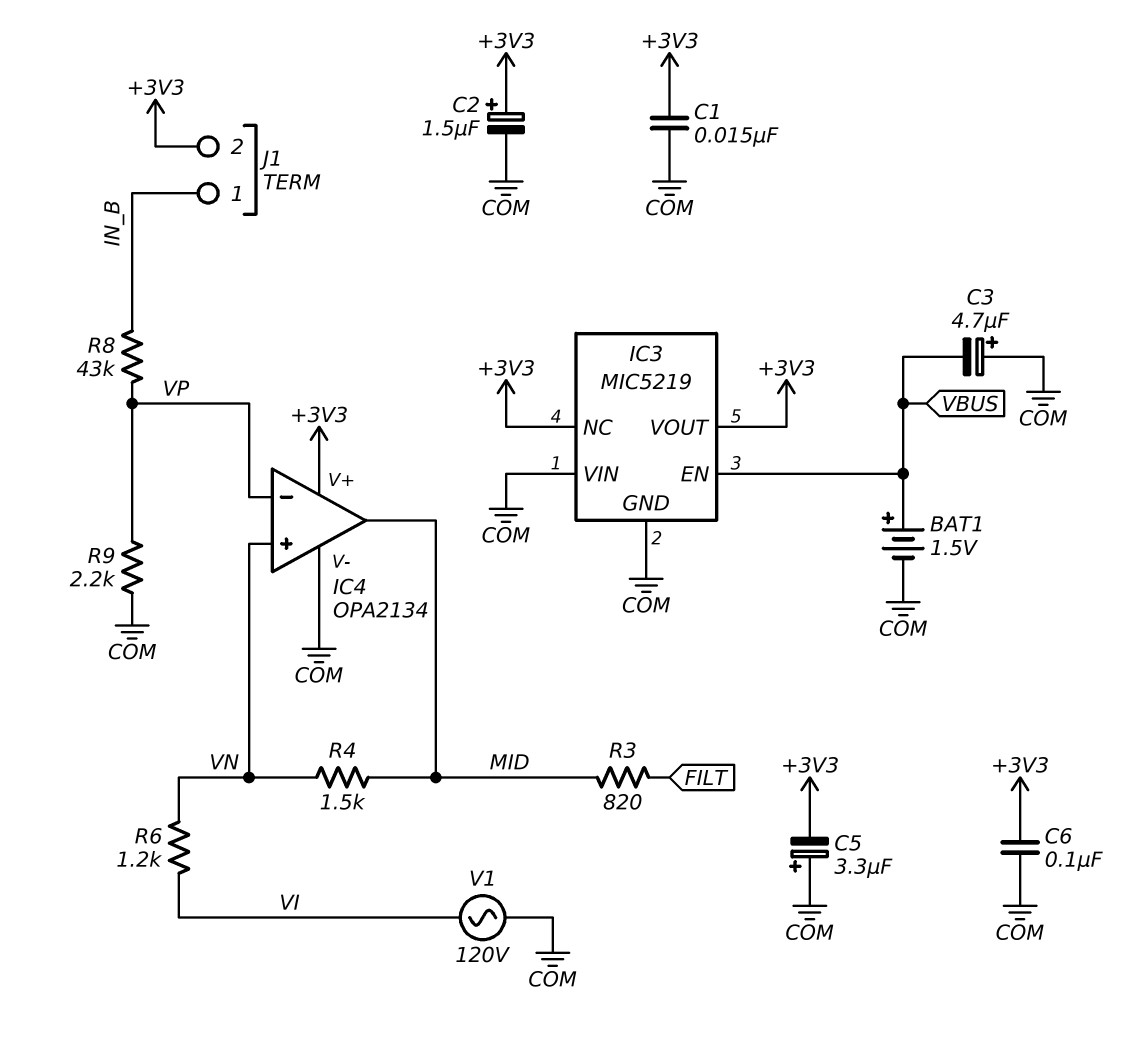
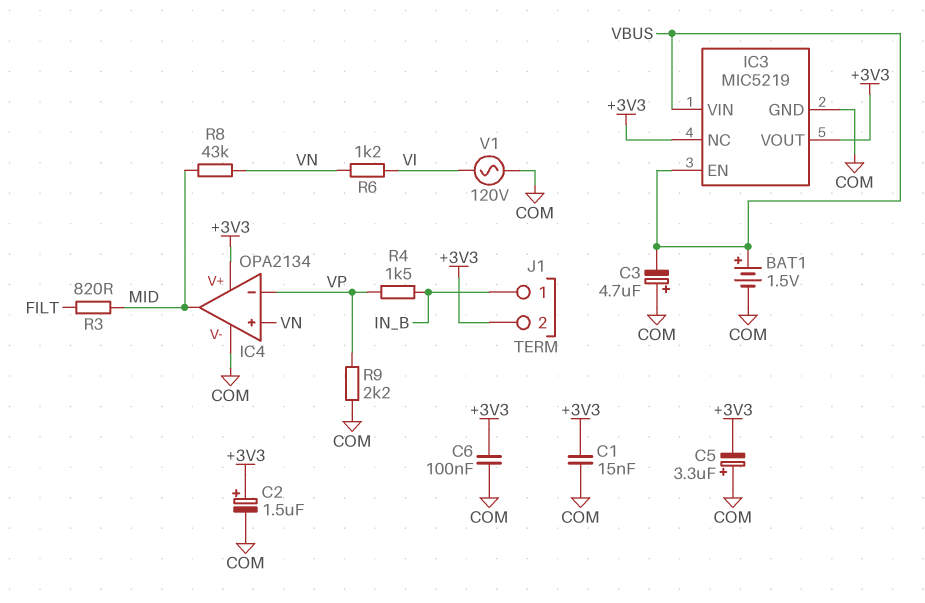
IC3 pin VIN: COM -> VBUS
R4: 1.5k (MID, VN) -> 1.5k (IN_B, VP)
R8: 43k (IN_B, VP) -> 43k (MID, VN)

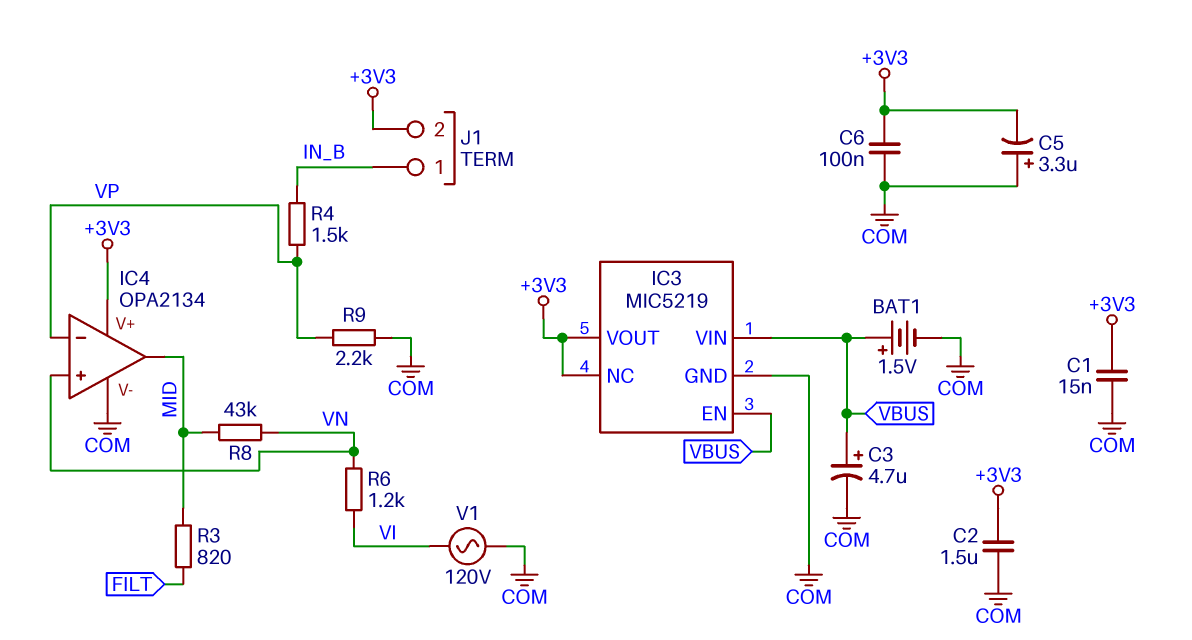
C2: 1.5uF (plus +3V3, minus COM) -> 1.5uF (+3V3, COM)
C3: 4.7uF (plus COM, minus VBUS) -> 4.7uF (plus VBUS, minus COM)

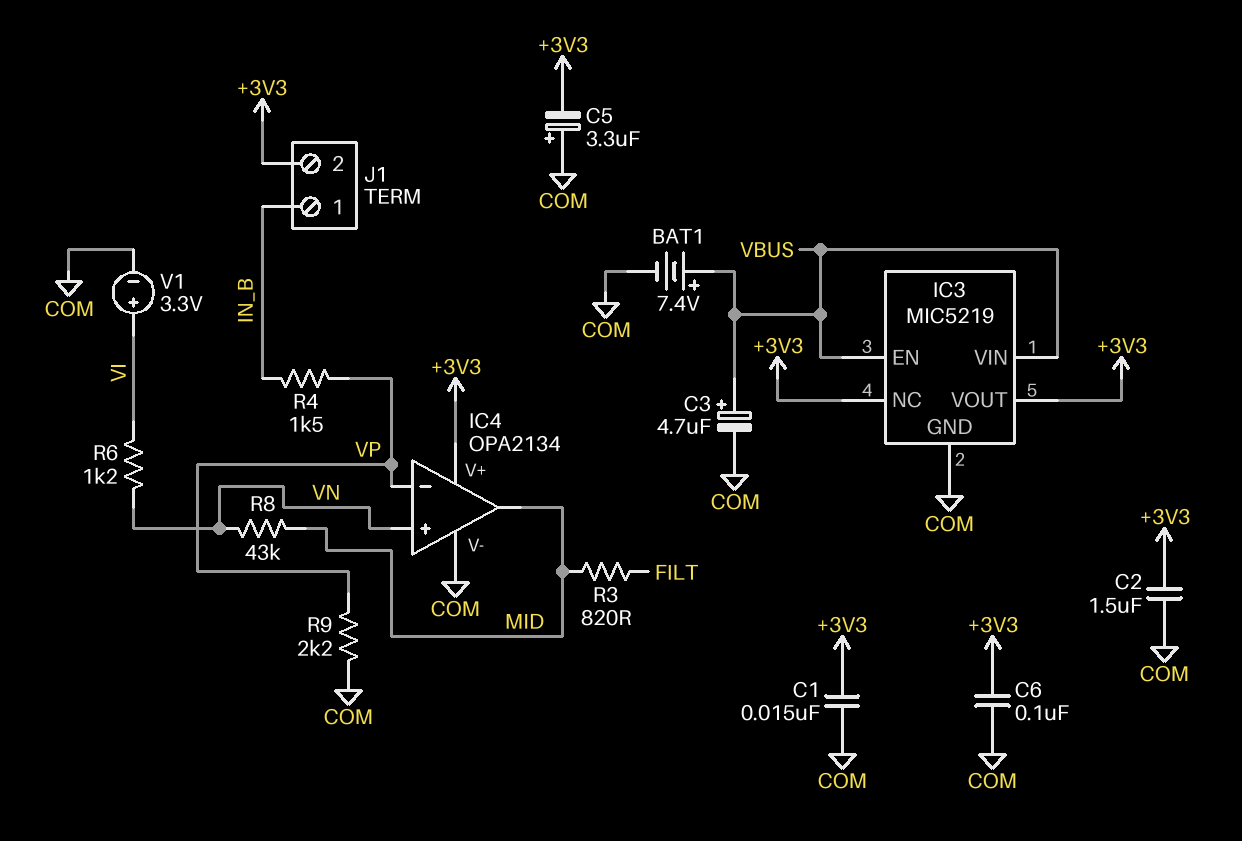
BAT1: 1.5V (plus VBUS, minus COM) -> 7.4V (plus VBUS, minus COM)
V1: AC 120V (COM, VI) -> 3.3V (plus VI, minus COM)

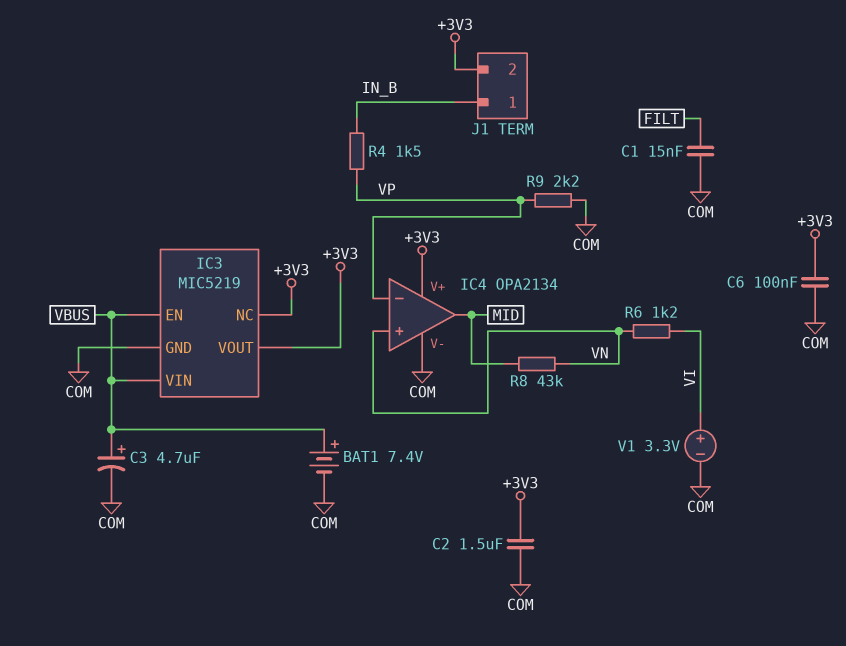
C1: 15nF (+3V3, COM) -> 15nF (COM, FILT)
C5: 3.3uF (plus COM, minus +3V3) -> none
R3: 820 (FILT, MID) -> none

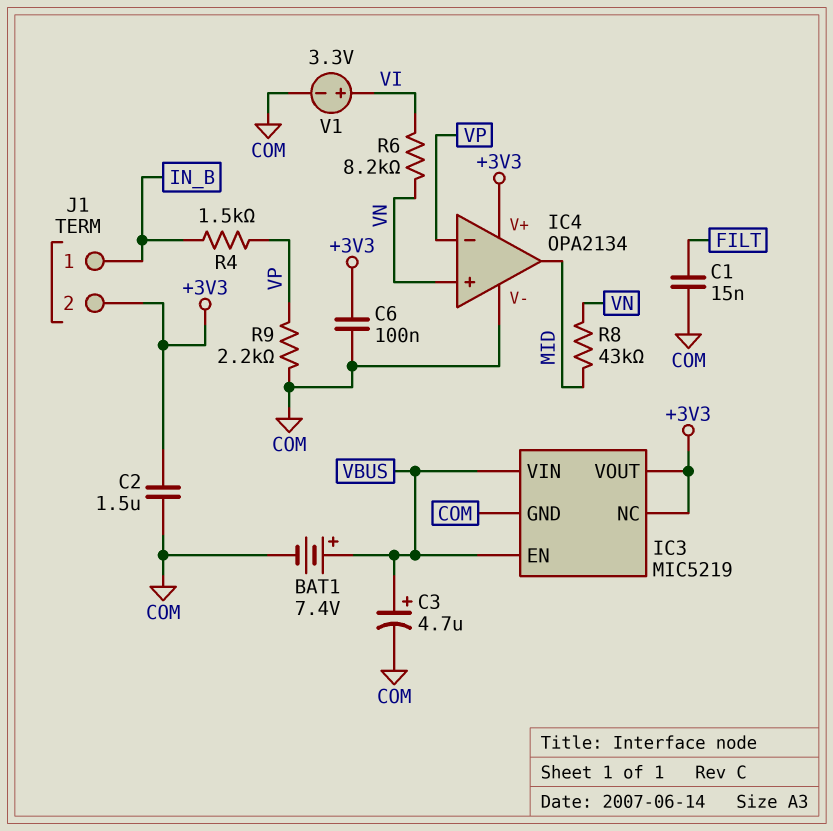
R6: 1.2k (VI, VN) -> 8.2k (VI, VN)

